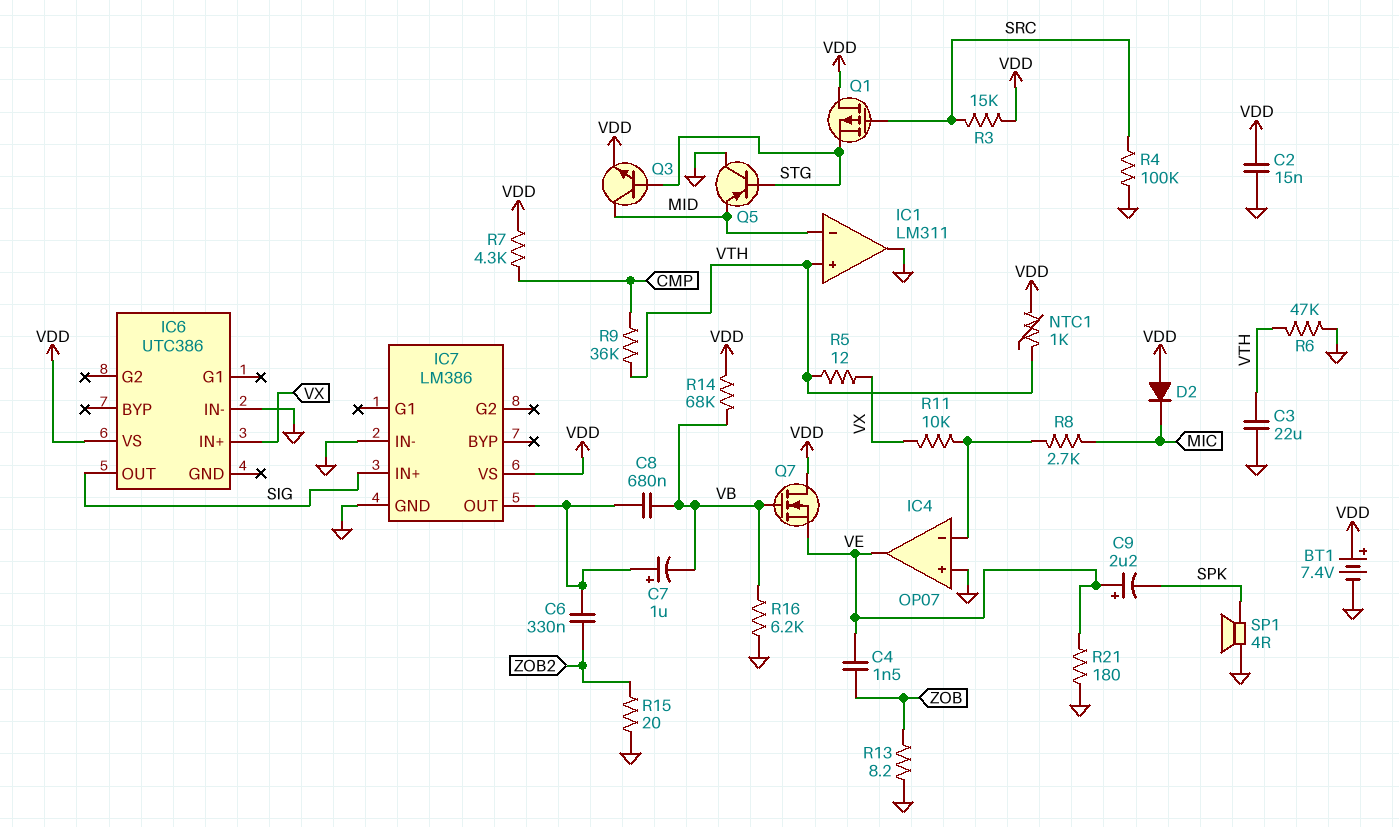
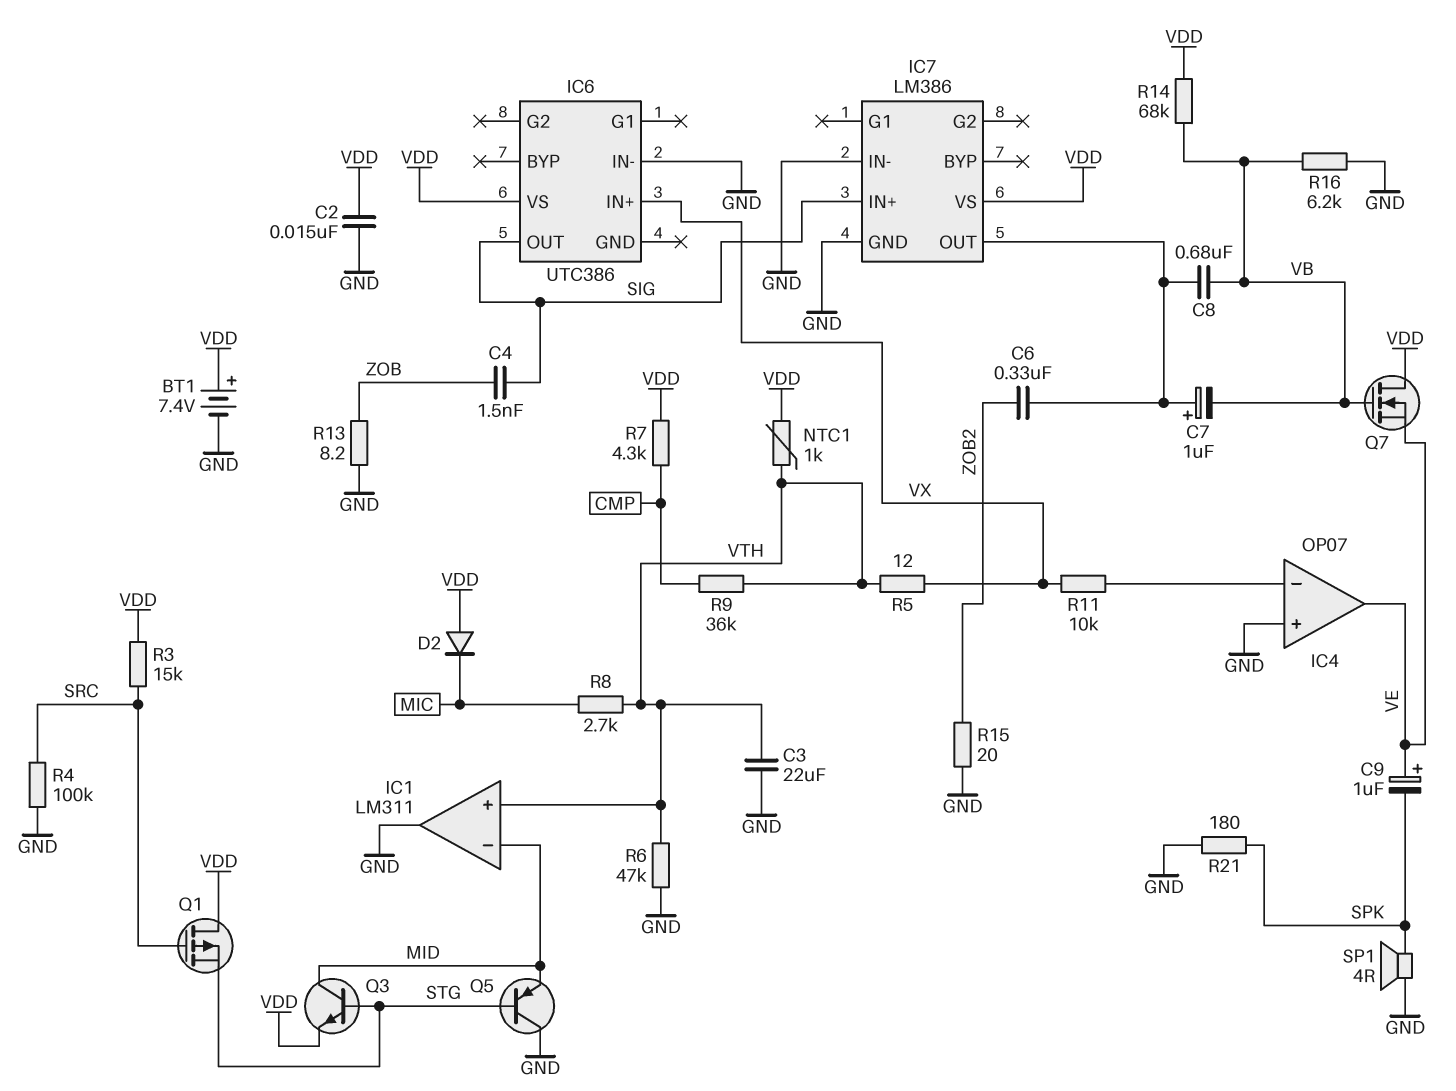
C4: 1.5nF (VE, ZOB) -> 1.5nF (SIG, ZOB)
C9: 2.2uF (plus VE, minus SPK) -> 1uF (plus VE, minus SPK)
R8: 2.7k (IC4/in-, MIC) -> 2.7k (MIC, VTH)
R21: 180 (GND, VE) -> 180 (GND, SPK)

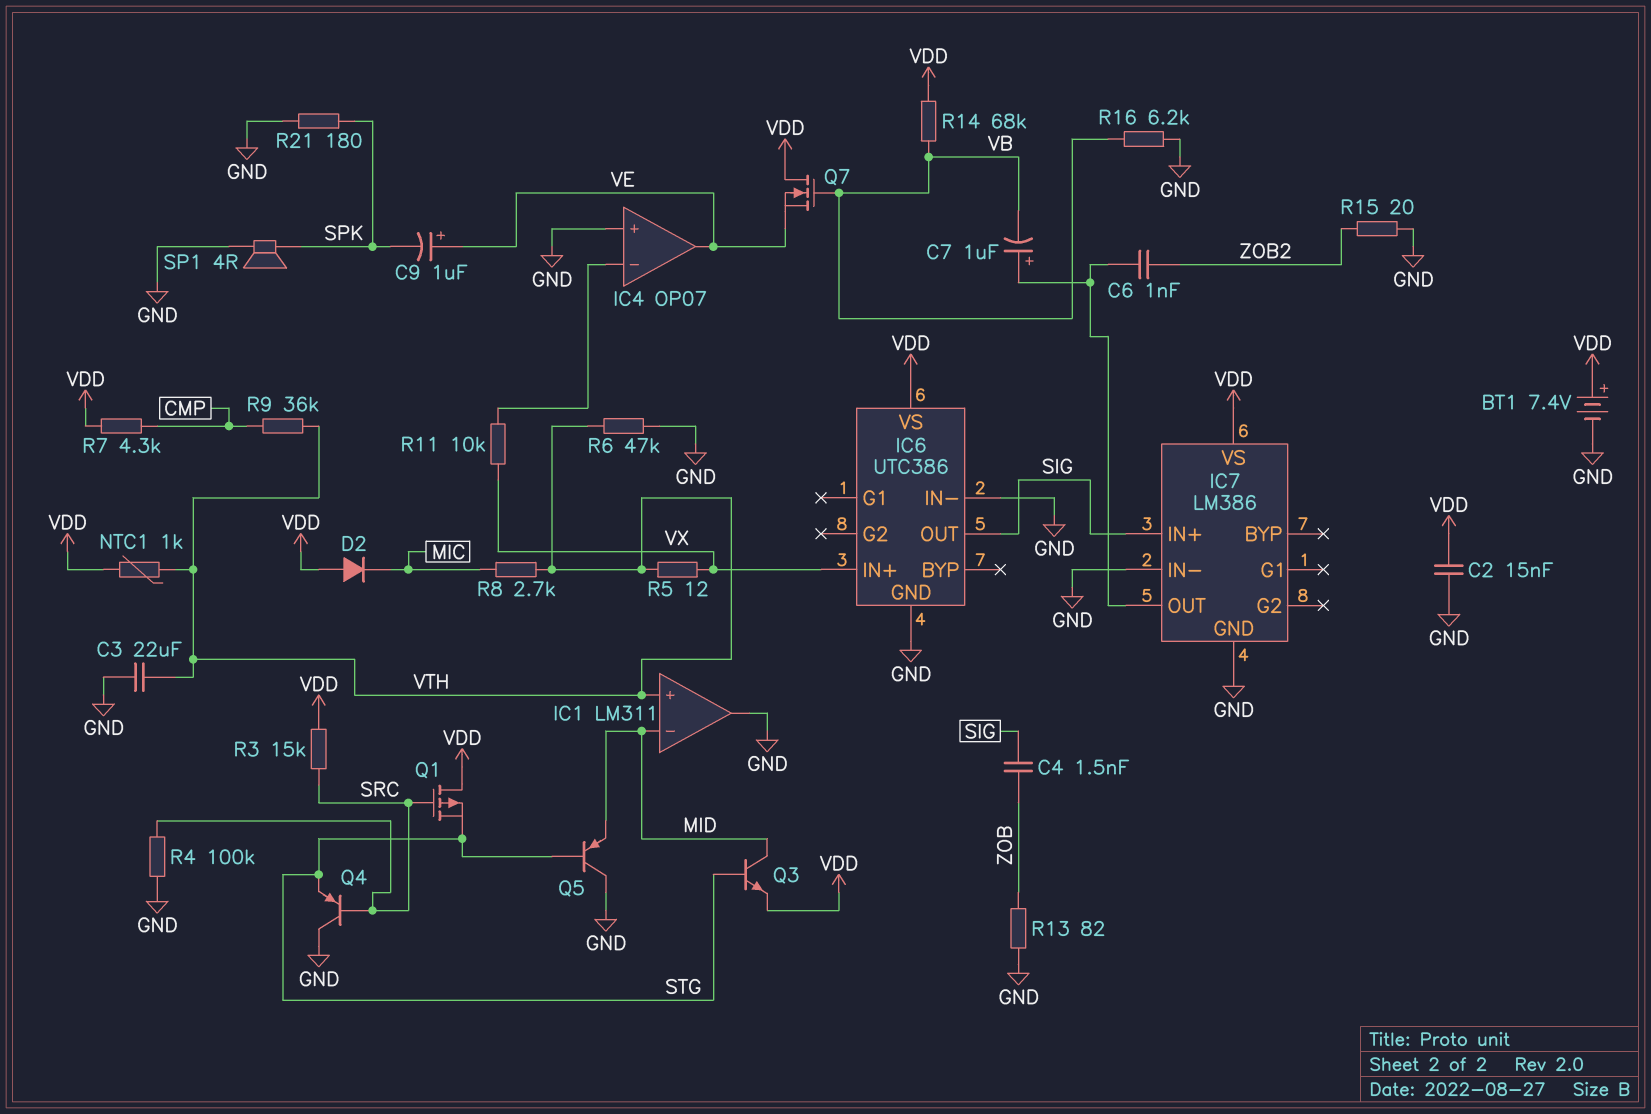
C6: 330nF (IC7/OUT, ZOB2) -> 1nF (IC7/OUT, ZOB2)
C8: 680nF (IC7/OUT, VB) -> none
IC6 pin GND: none -> GND
Q4: none -> PNP (B SRC, C GND, E STG)
R13: 8.2 (GND, ZOB) -> 82 (GND, ZOB)

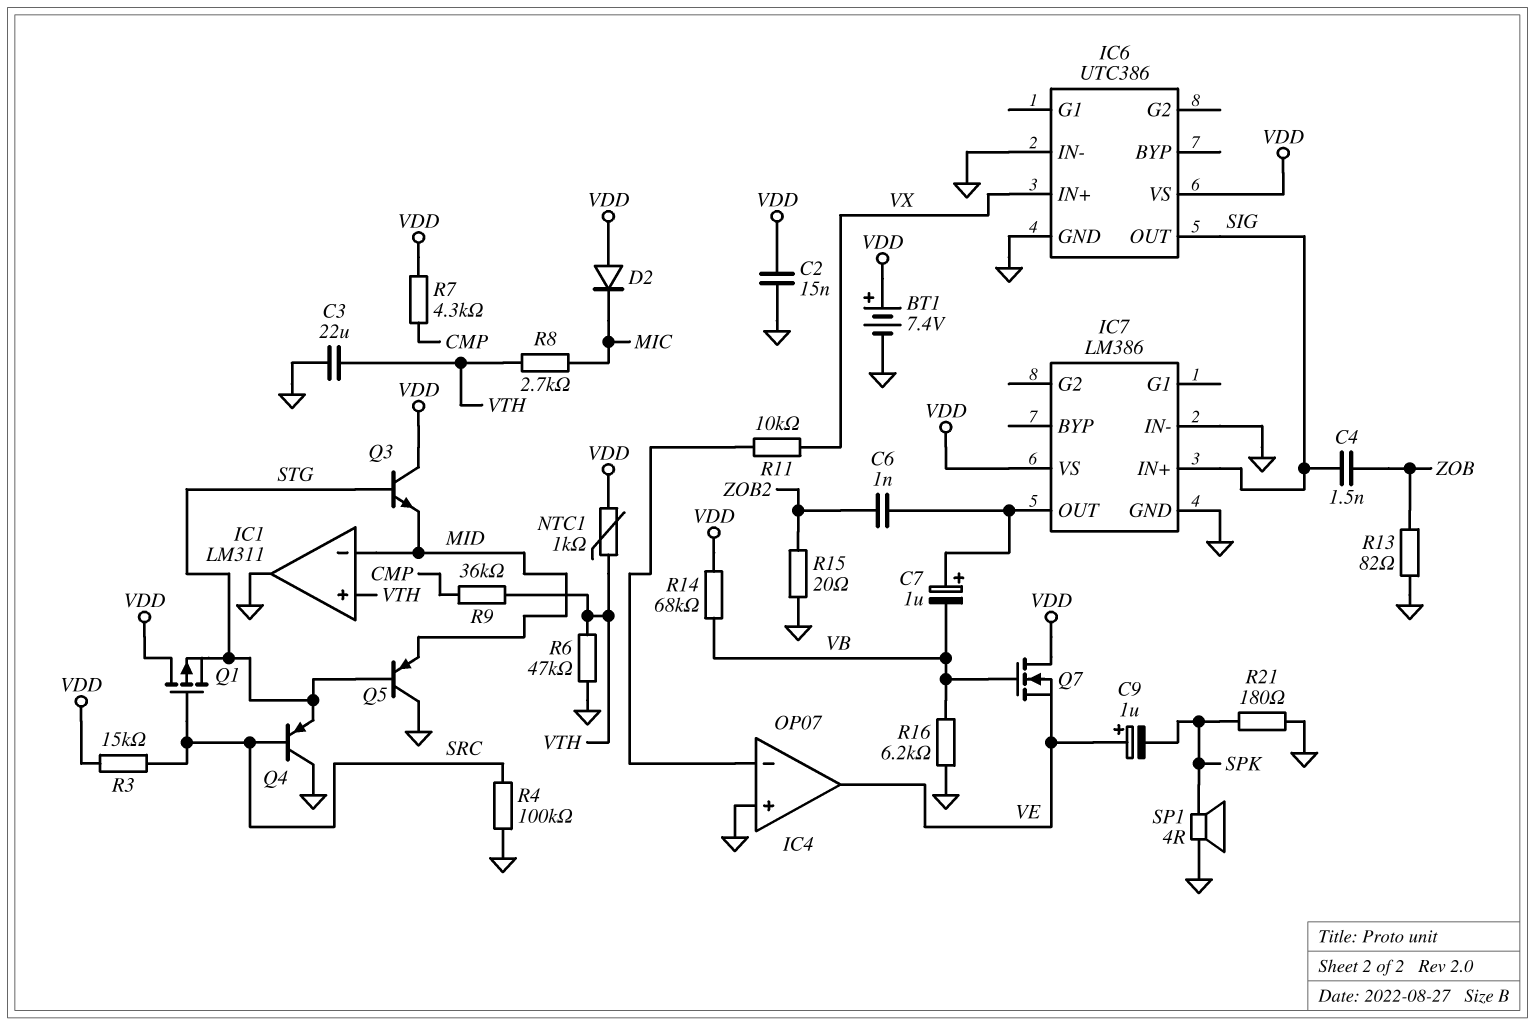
Q3: NPN (B STG, C MID, E VDD) -> NPN (B STG, C VDD, E MID)
R5: 12 (VTH, VX) -> none

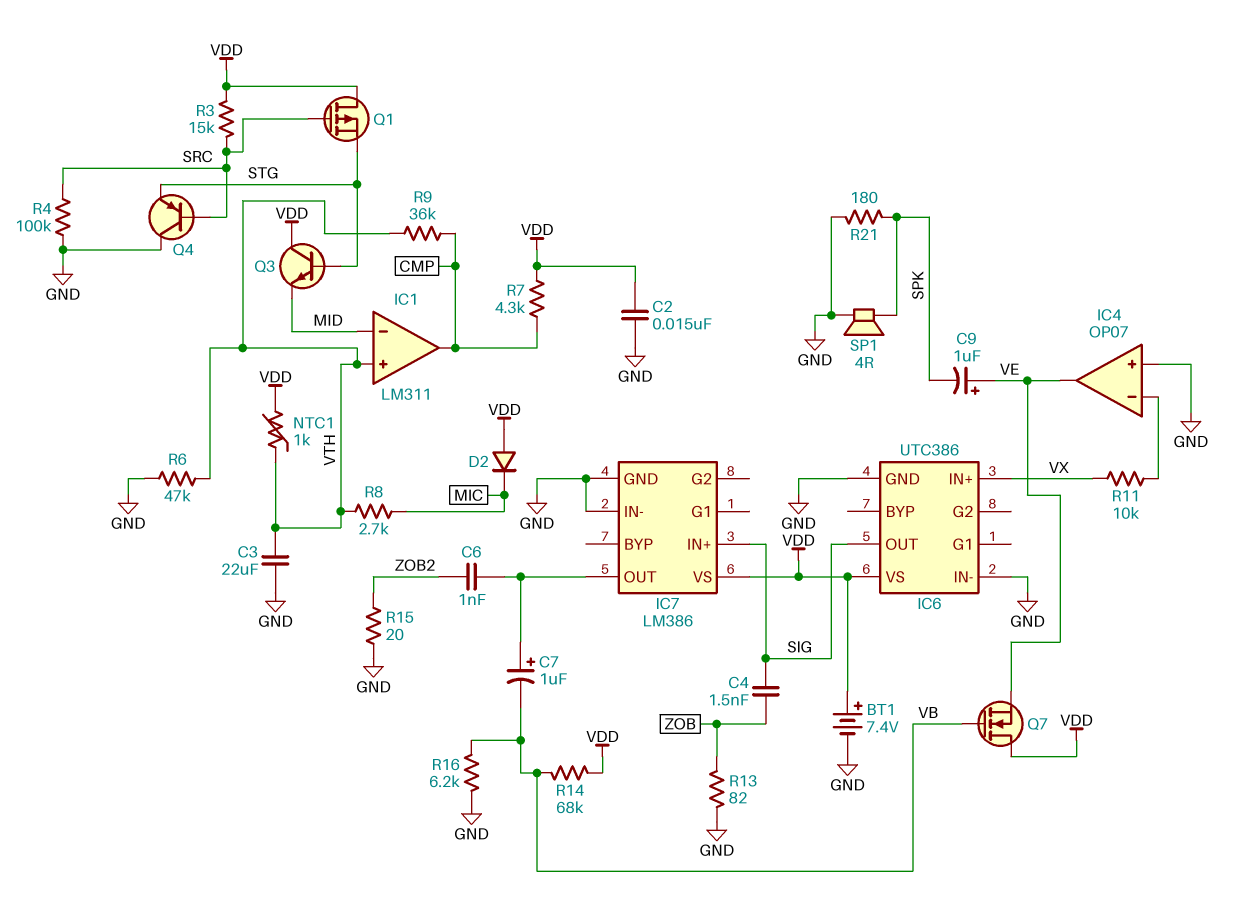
IC1 pin out: GND -> CMP
Q5: PNP (B STG, C GND, E MID) -> none

